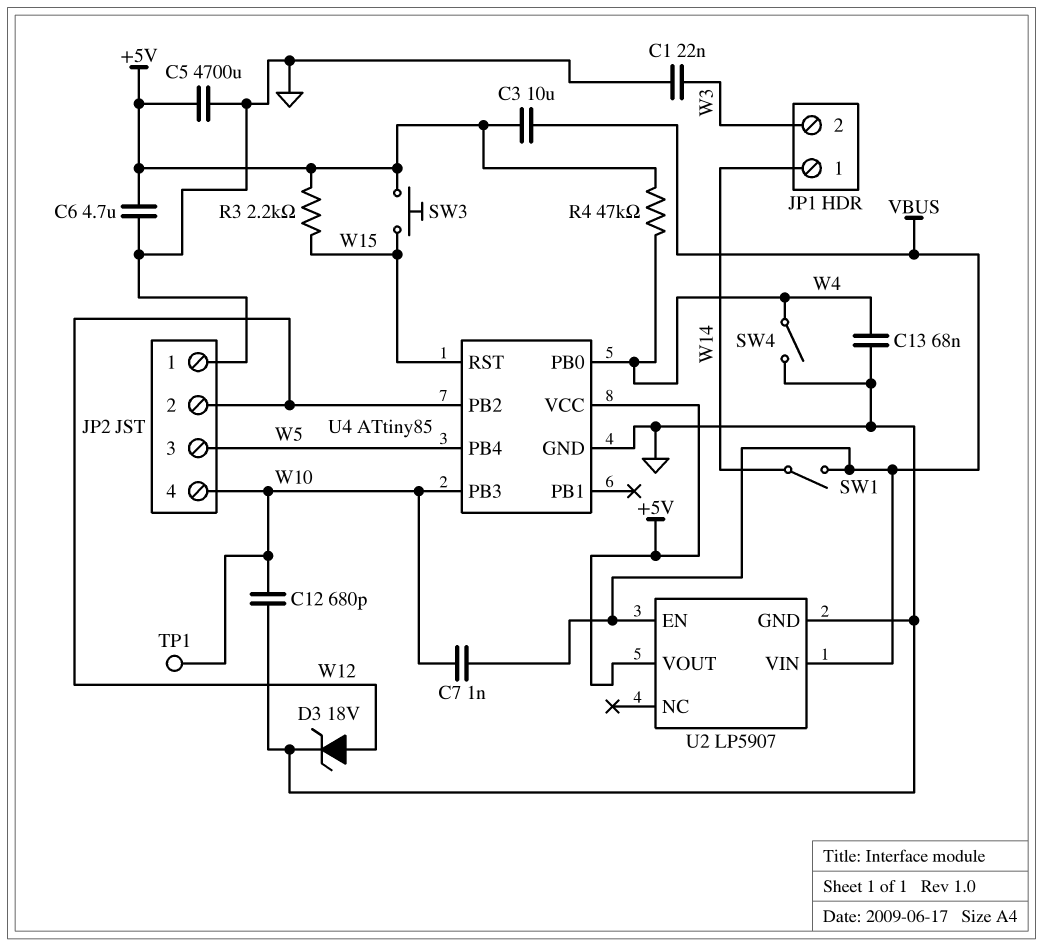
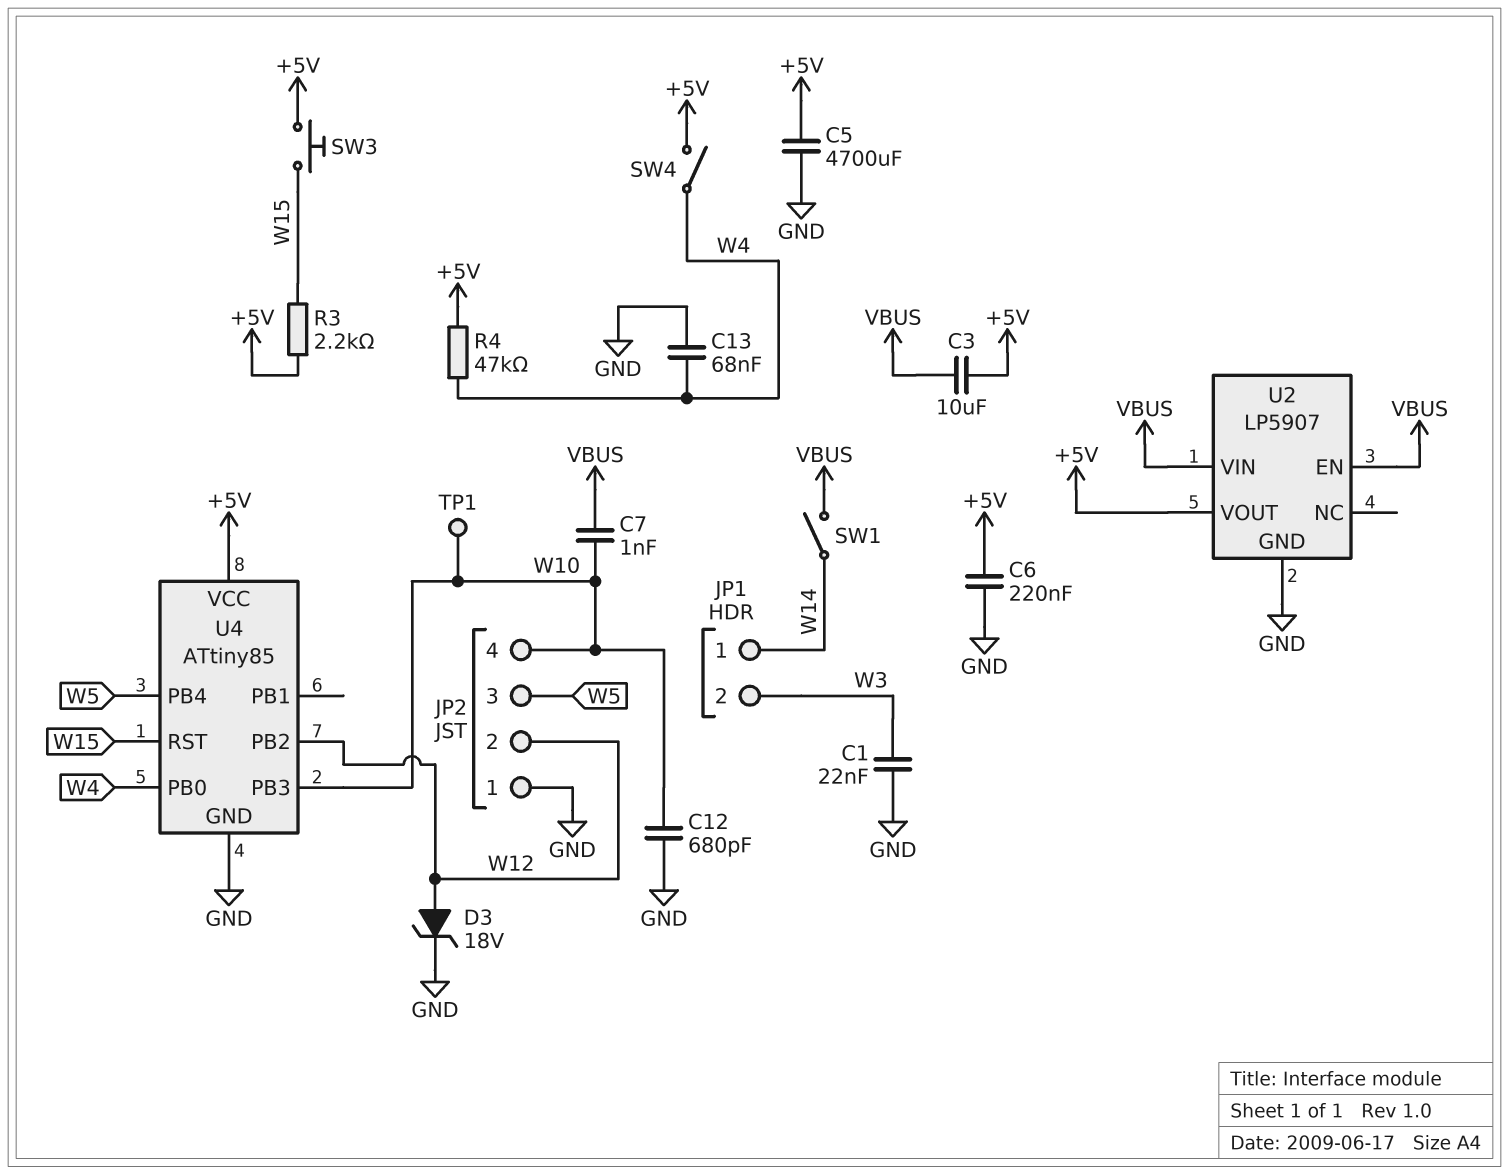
C6: 4.7uF (+5V, GND) -> 220nF (+5V, GND)
SW4: switch (GND, W4) -> switch (+5V, W4)

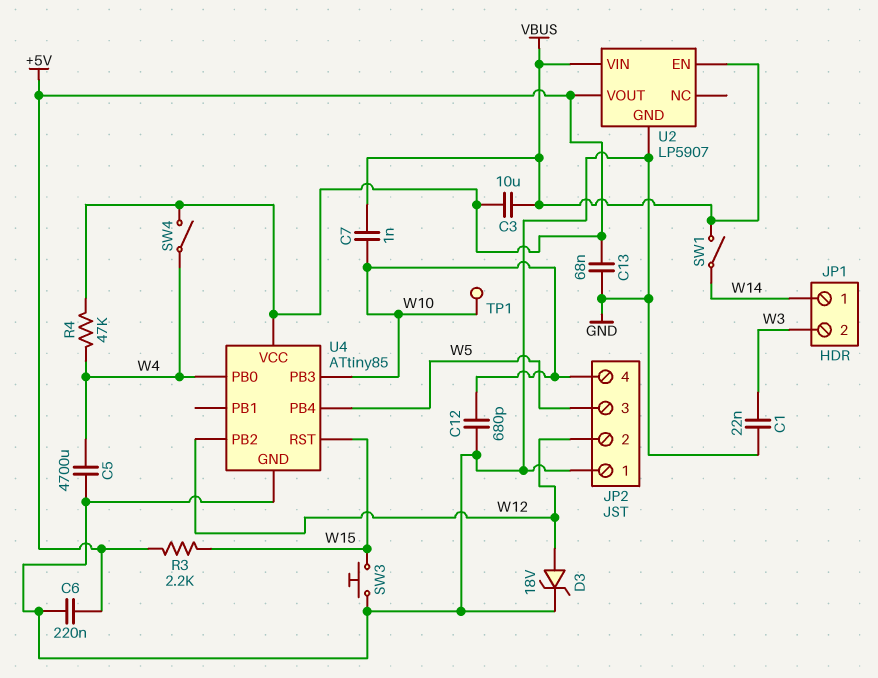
C5: 4700uF (+5V, GND) -> 4700uF (GND, W4)
C13: 68nF (GND, W4) -> 68nF (+5V, GND)
SW3: button (+5V, W15) -> button (GND, W15)

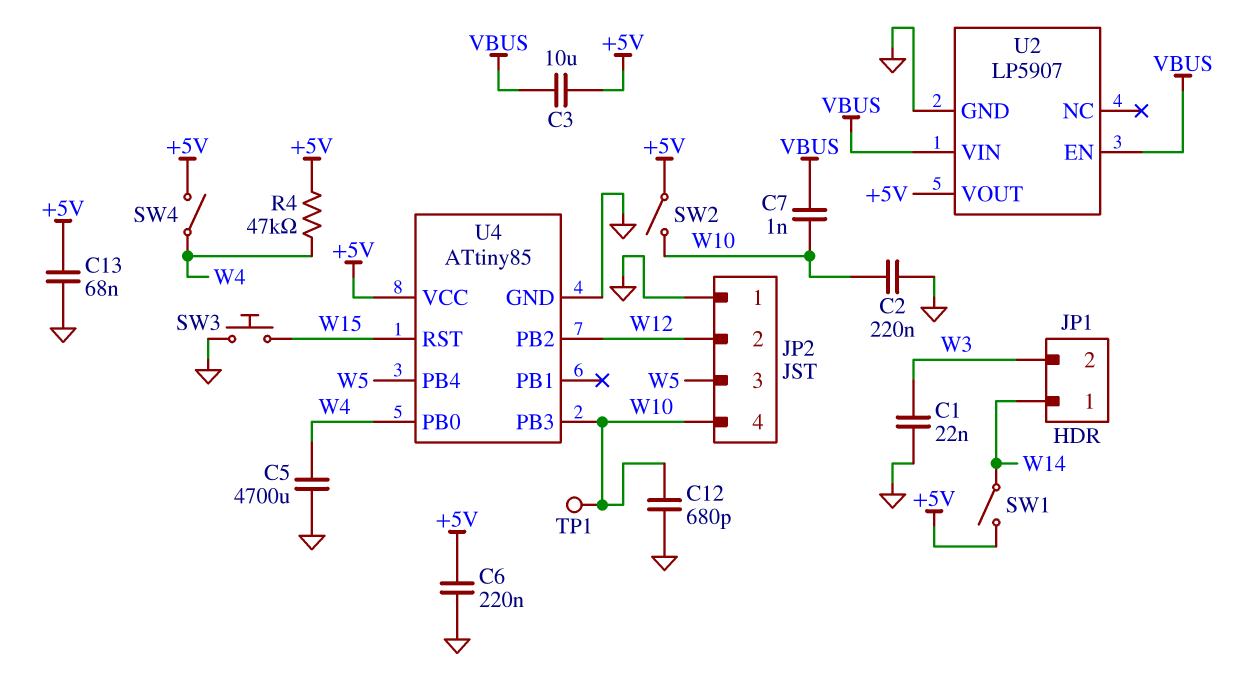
C2: none -> 220nF (GND, W10)
D3: zener 18V (A W12, K GND) -> none
R3: 2.2k (+5V, W15) -> none
SW1: switch (VBUS, W14) -> switch (+5V, W14)
SW2: none -> switch (+5V, W10)

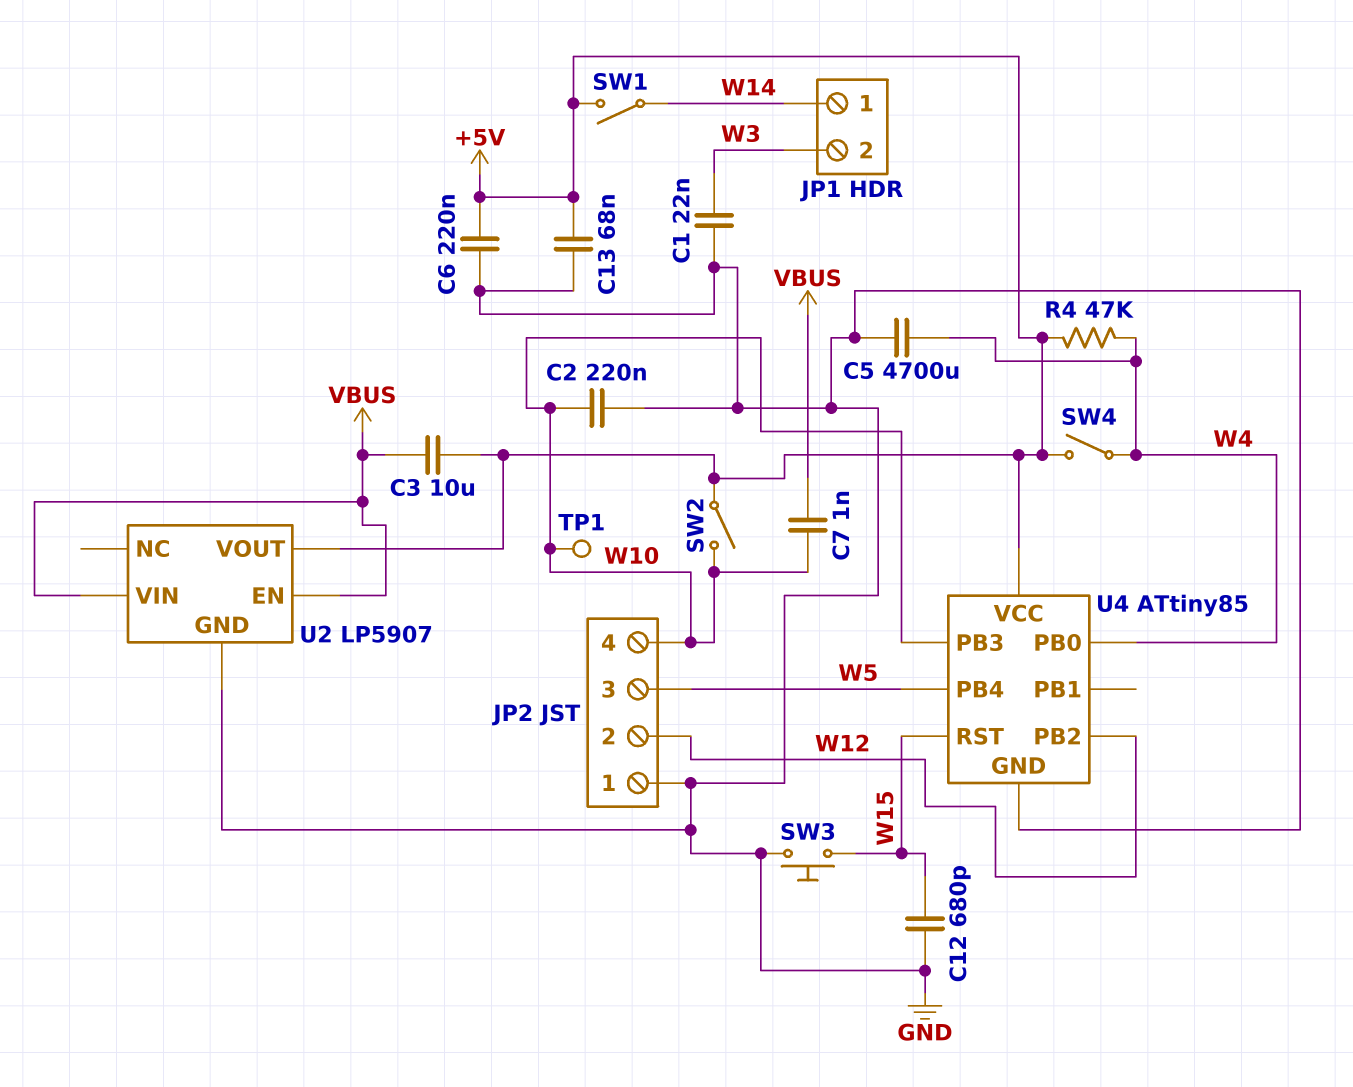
C12: 680pF (GND, W10) -> 680pF (GND, W15)

